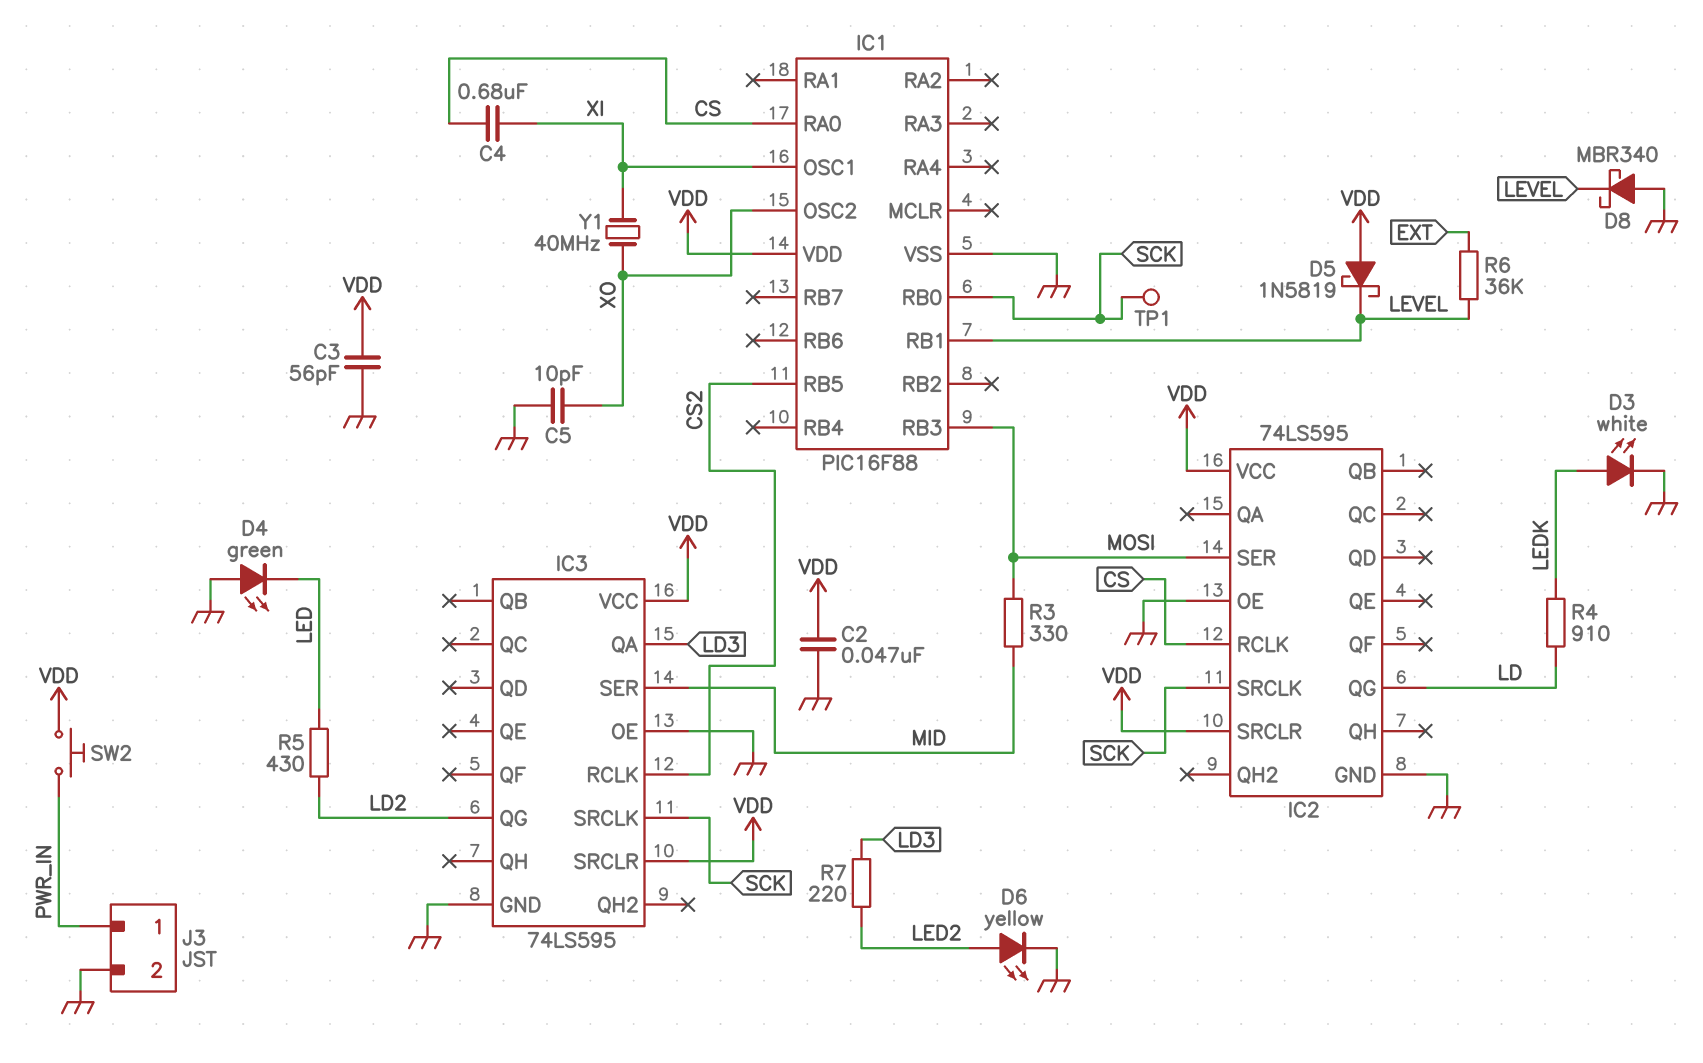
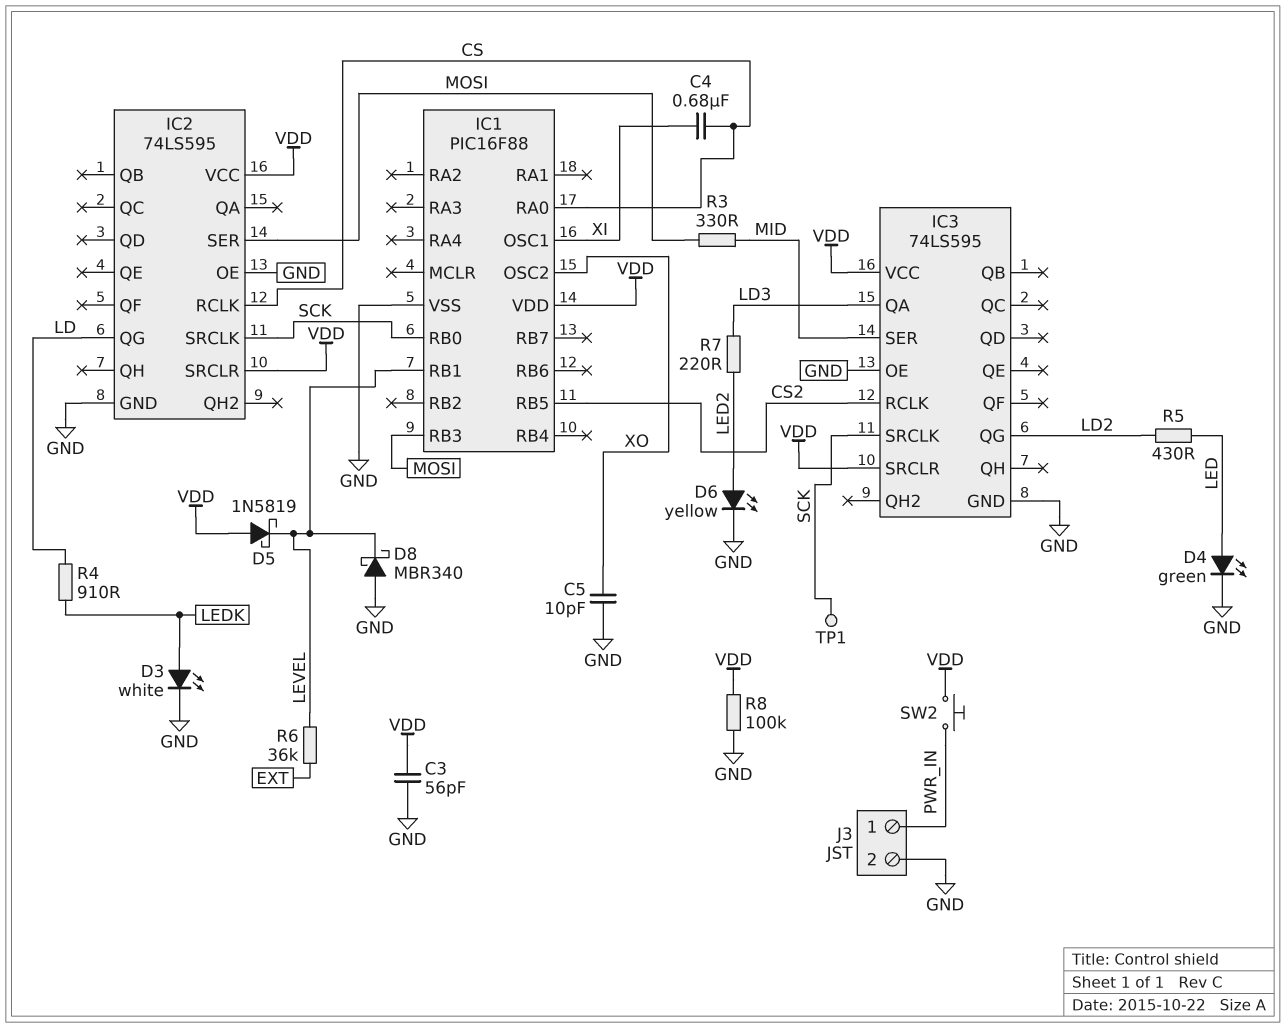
C2: 47nF (GND, VDD) -> none
D4: LED green (A GND, K LED) -> LED green (A LED, K GND)
R8: none -> 100k (GND, VDD)
Y1: 40MHz (XI, XO) -> none

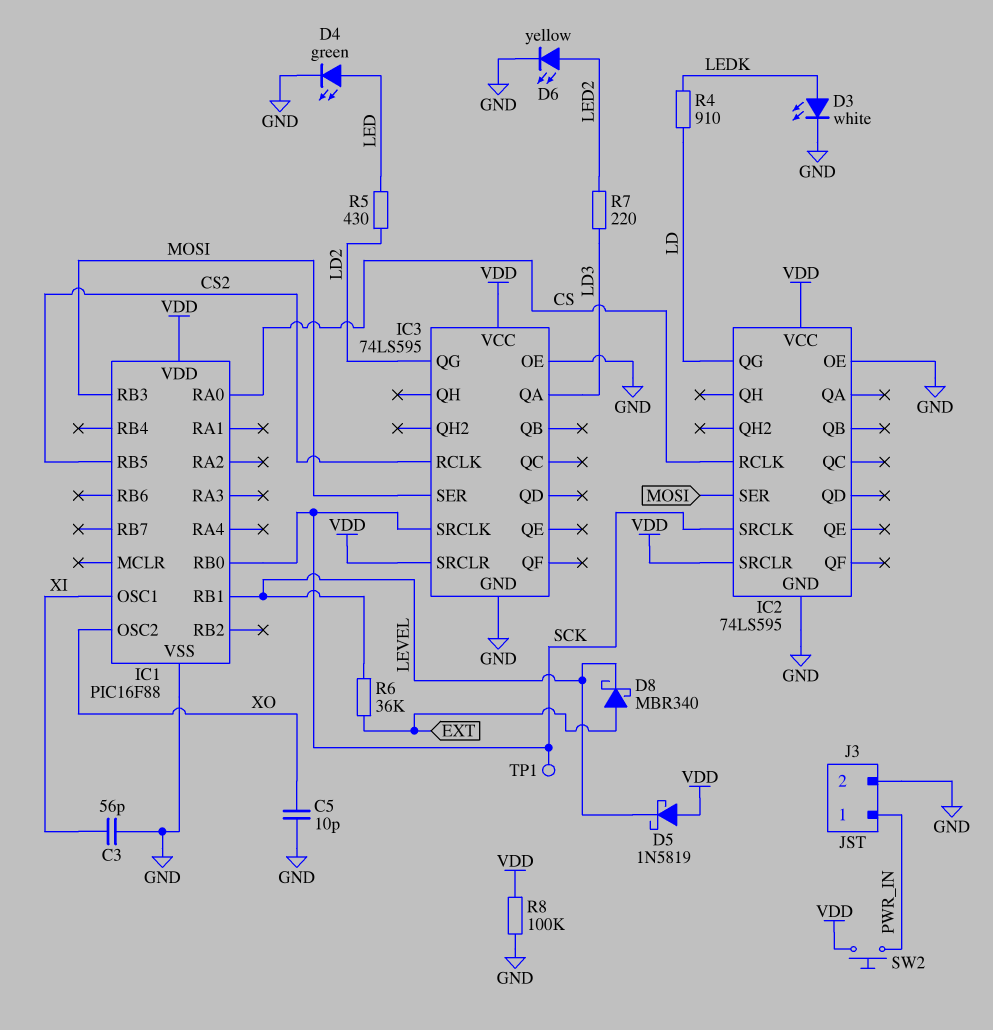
C3: 56pF (GND, VDD) -> 56pF (GND, XI)
C4: 680nF (CS, XI) -> none
D8: schottky MBR340 (A GND, K LEVEL) -> schottky MBR340 (A EXT, K LEVEL)
IC3 pin SER: MID -> MOSI
R3: 330 (MID, MOSI) -> none

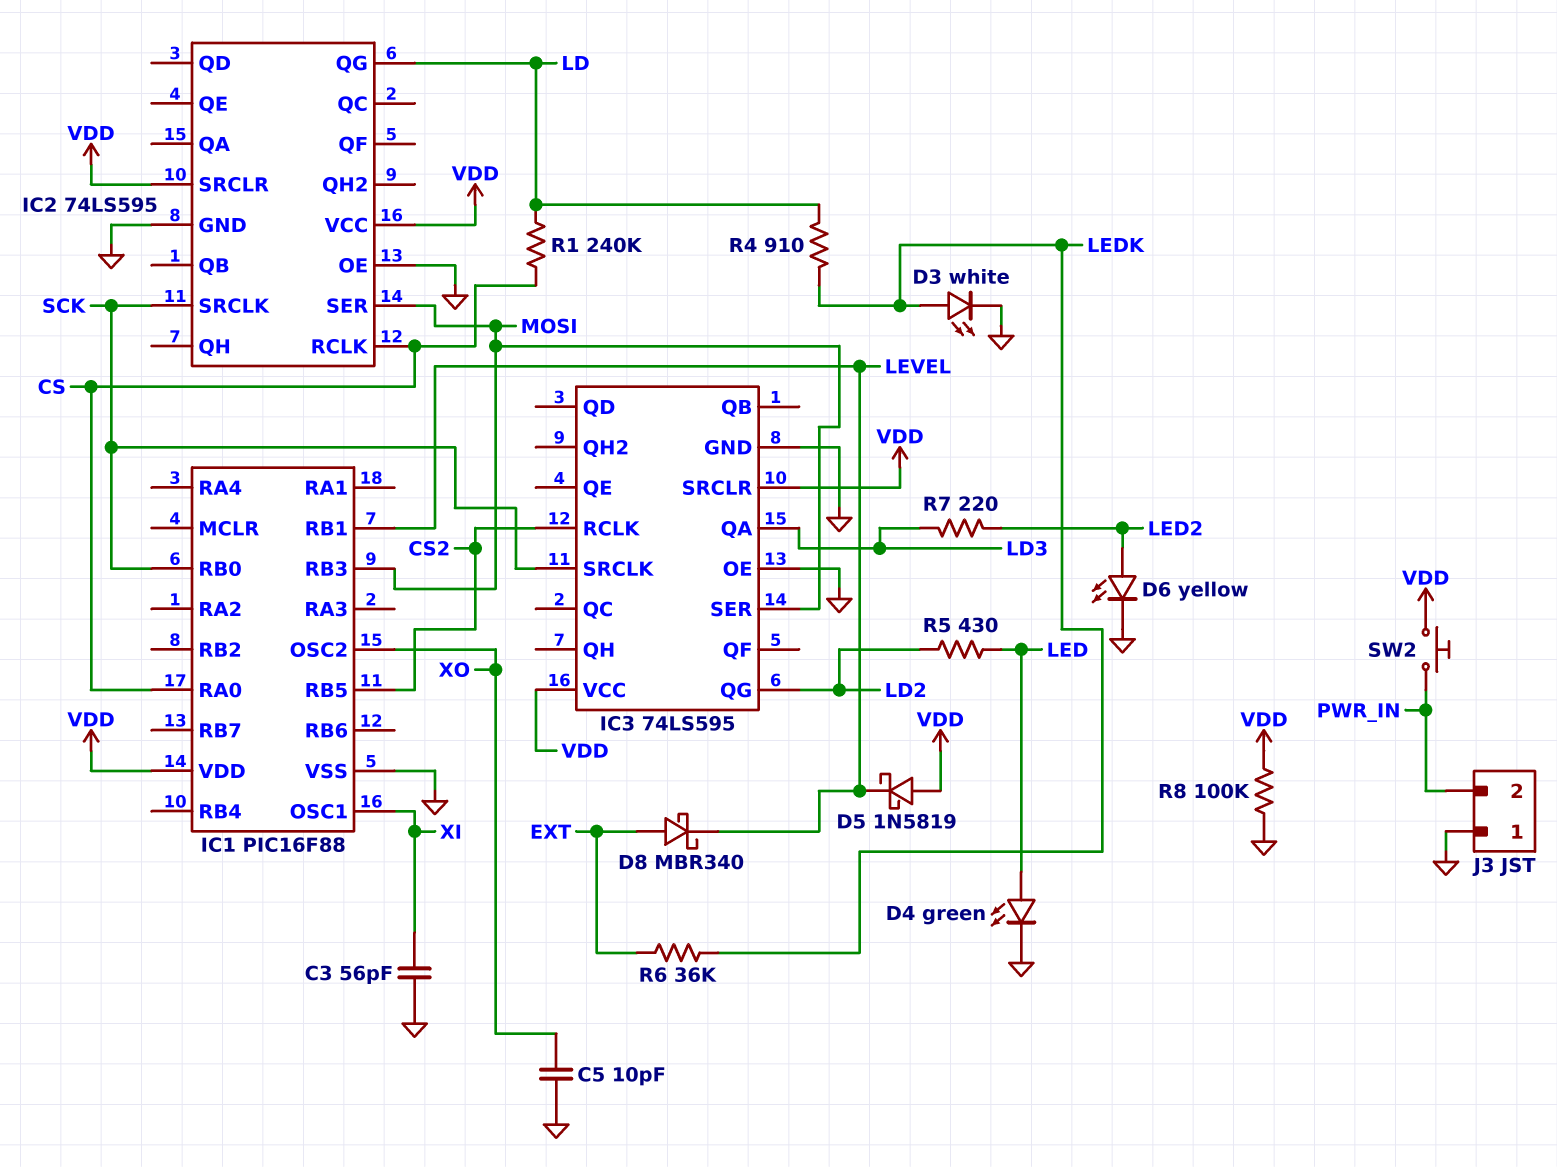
J3 pin 1: PWR_IN -> GND
J3 pin 2: GND -> PWR_IN
R1: none -> 240k (CS, LD)
R6: 36k (EXT, LEVEL) -> 36k (EXT, LEDK)
TP1: test point (SCK) -> none

